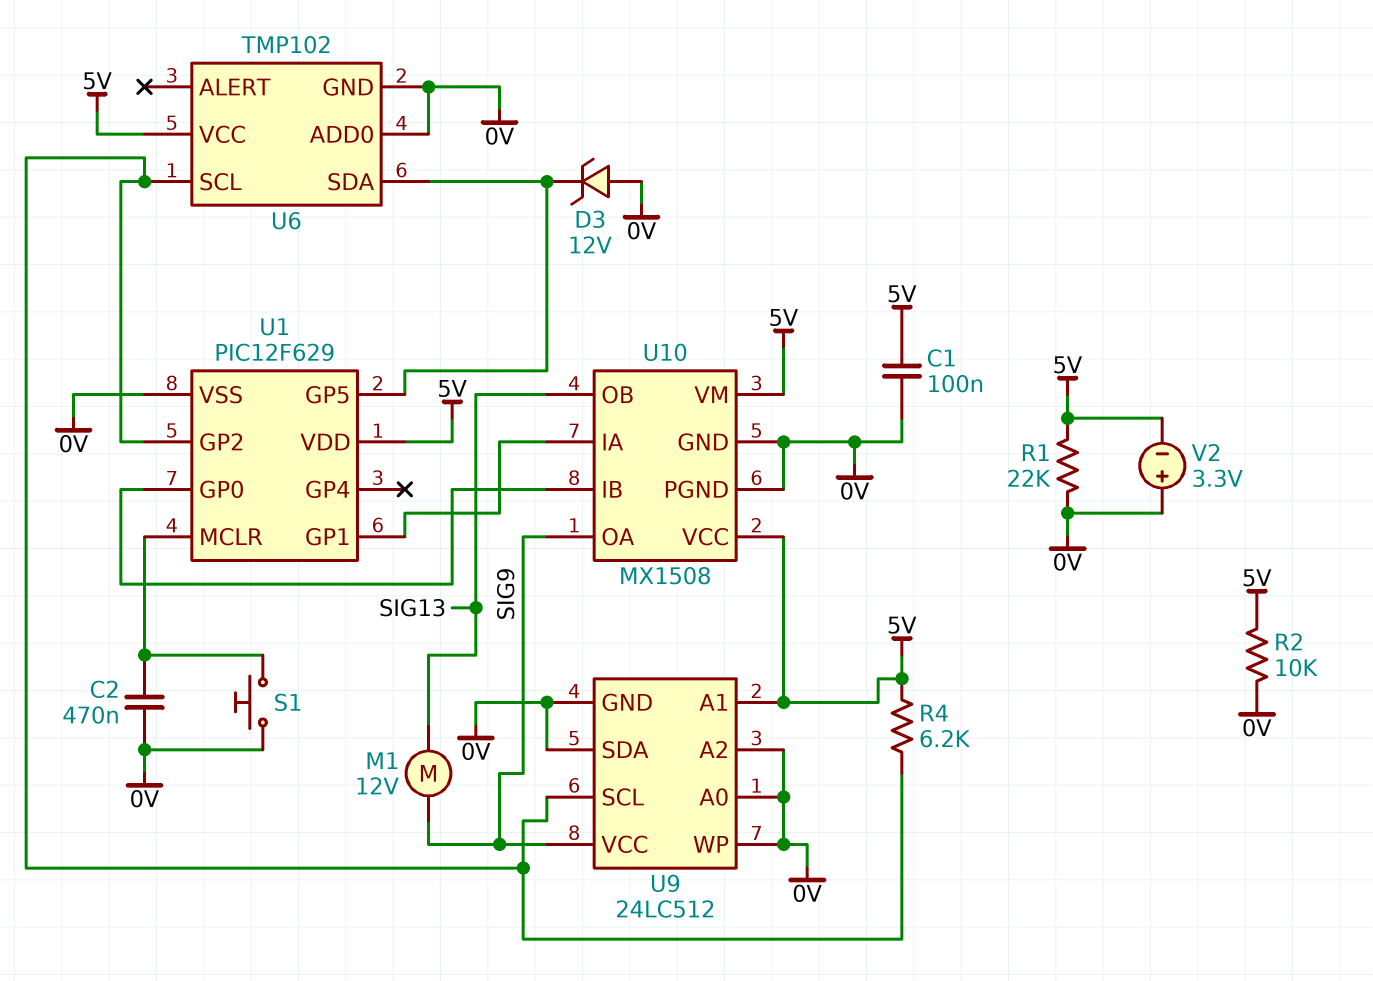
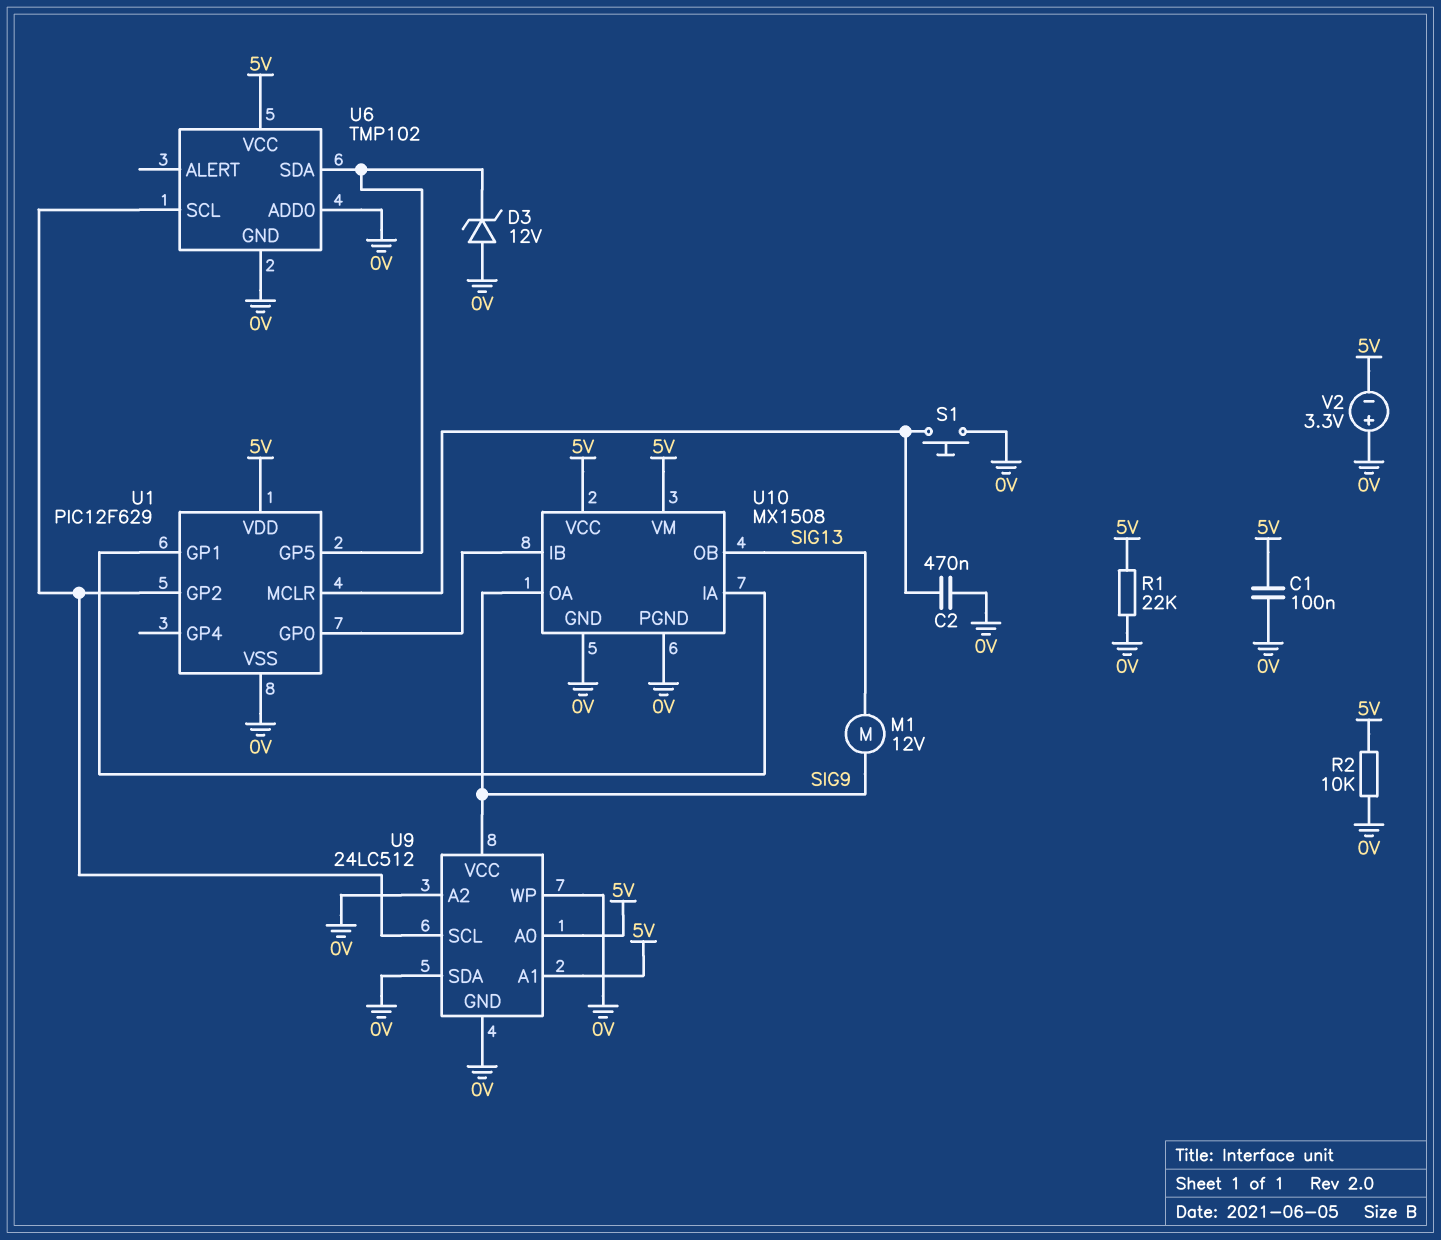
R4: 6.2k (5V, U1/GP2) -> none
U9 pin A0: 0V -> 5V

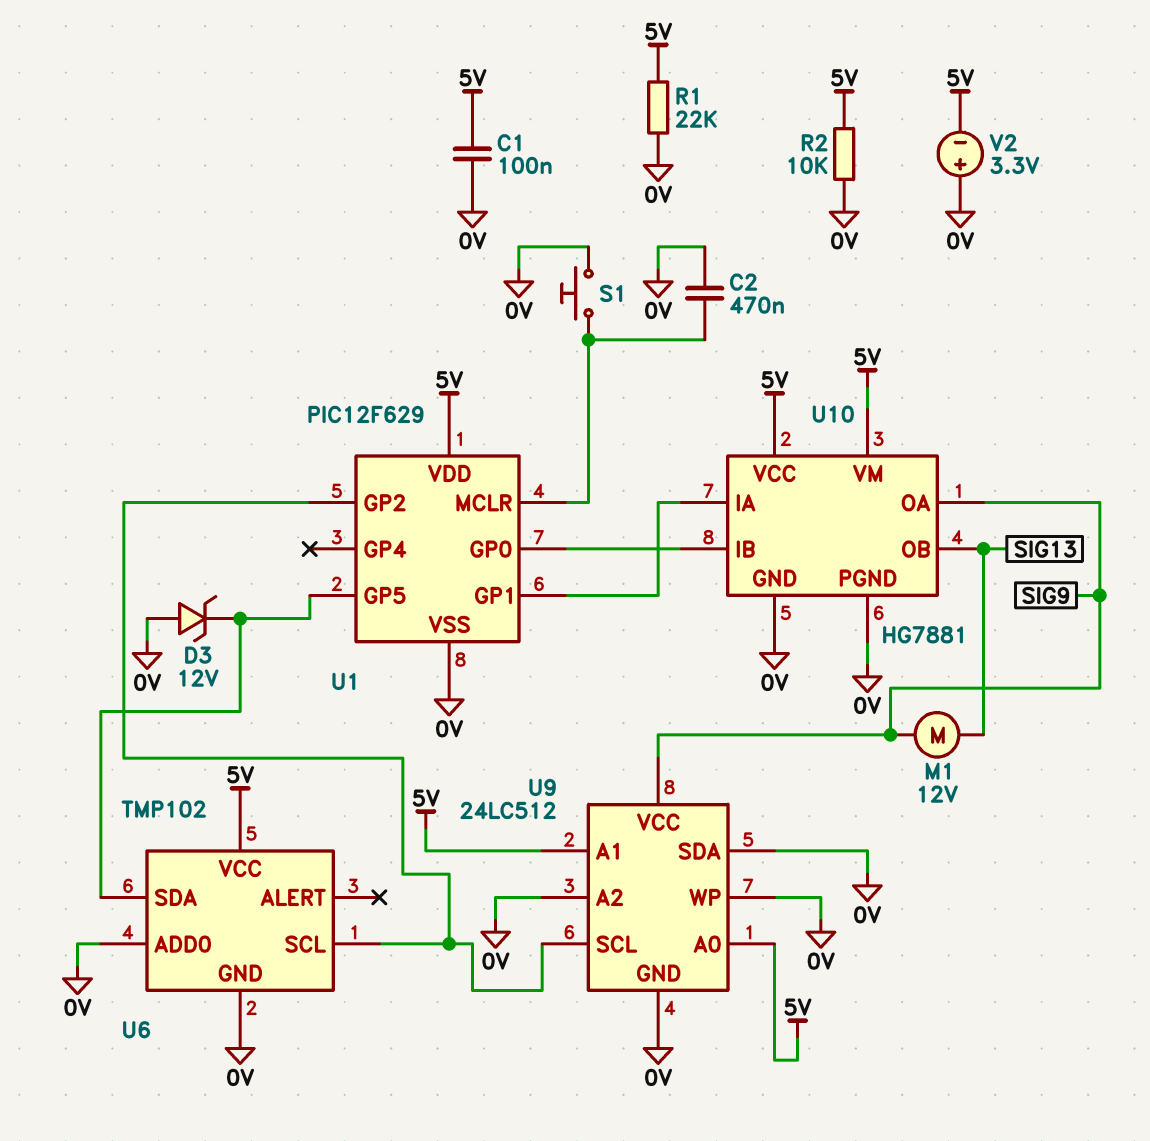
U10: MX1508 -> HG7881

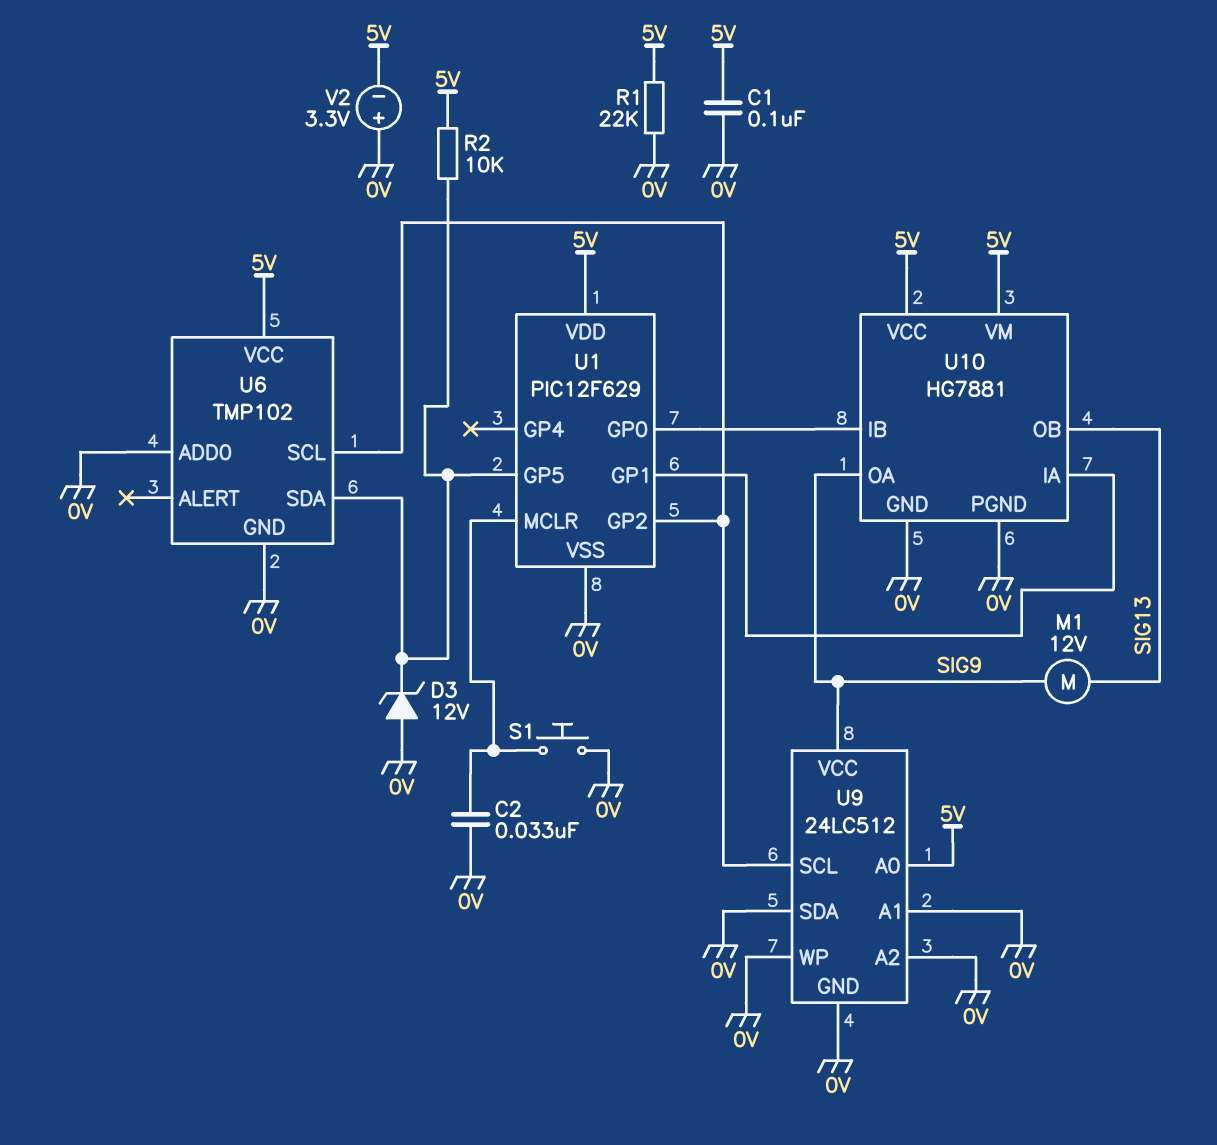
C2: 470nF (0V, U1/MCLR) -> 33nF (0V, U1/MCLR)
R2: 10k (0V, 5V) -> 10k (5V, U1/GP5)
U9 pin A1: 5V -> 0V

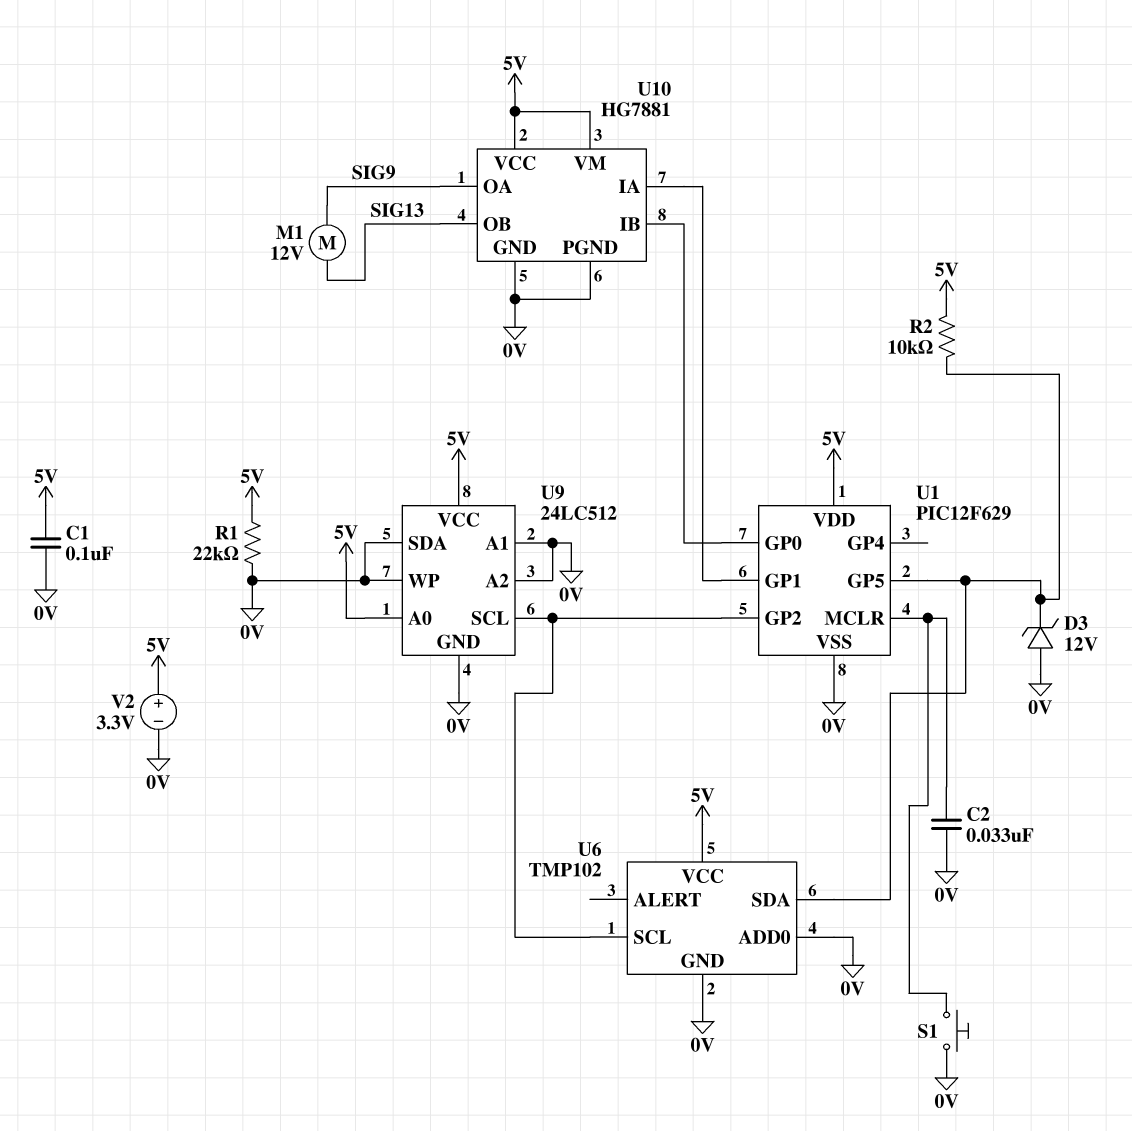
U9 pin VCC: SIG9 -> 5V
V2: 3.3V (plus 0V, minus 5V) -> 3.3V (plus 5V, minus 0V)

